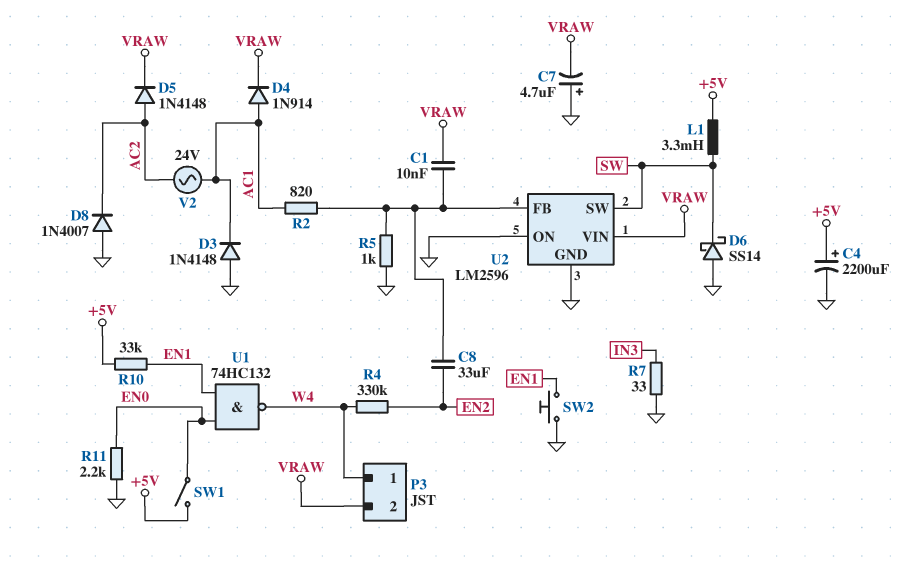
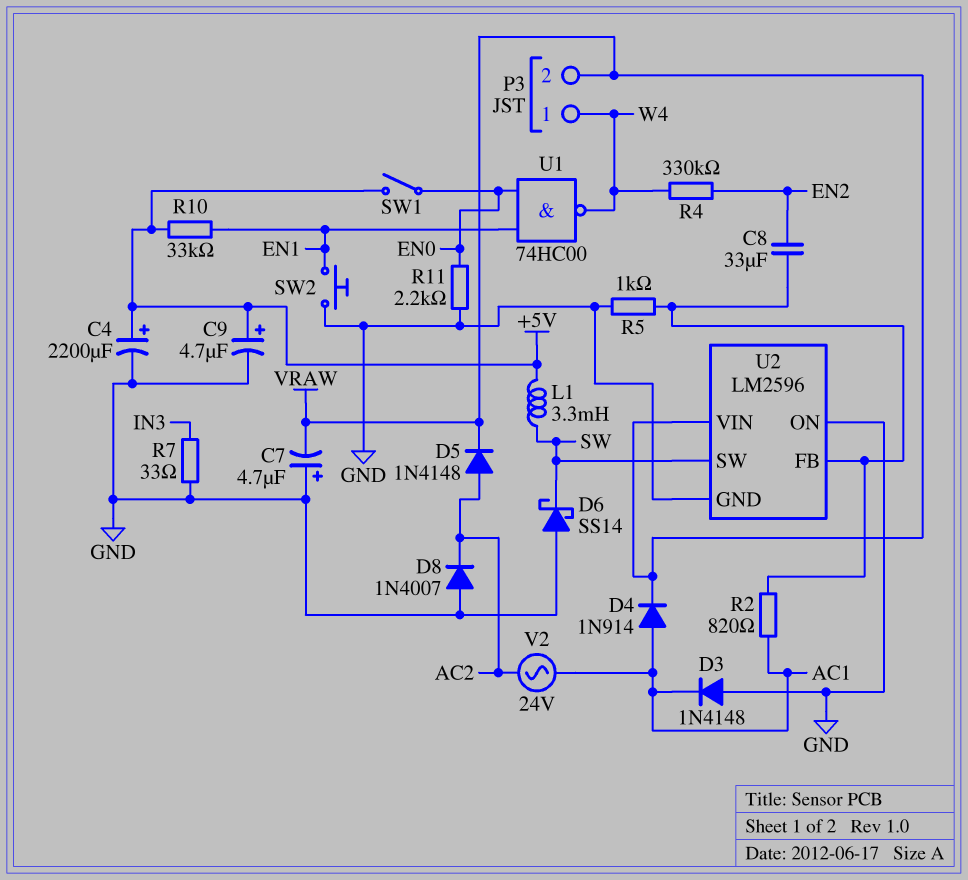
C1: 10nF (U2/FB, VRAW) -> none
C9: none -> 4.7uF (plus +5V, minus GND)
U1: NAND 74HC132 (in EN0, in EN1, out W4) -> NAND 74HC00 (in EN0, in EN1, out W4)

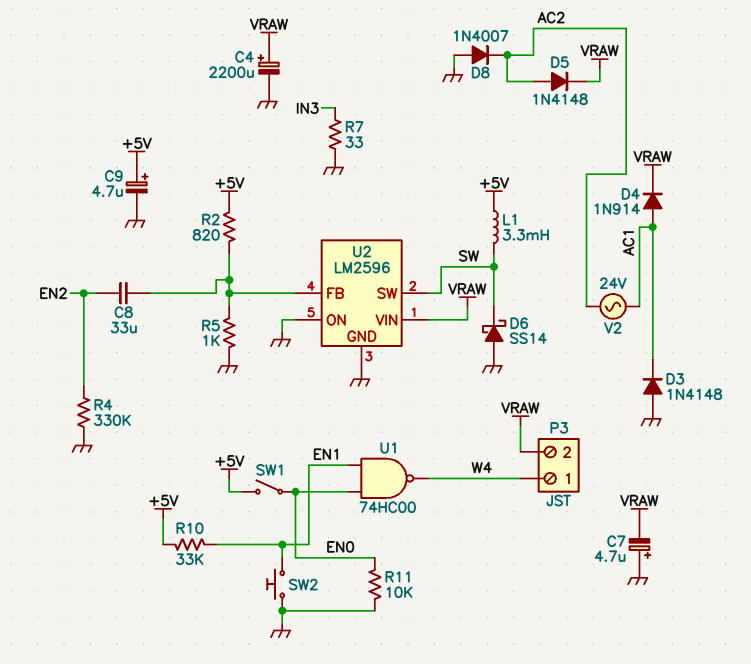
C4: 2200uF (plus +5V, minus GND) -> 2200uF (plus VRAW, minus GND)
R2: 820 (AC1, U2/FB) -> 820 (+5V, U2/FB)
R4: 330k (EN2, W4) -> 330k (EN2, GND)
R11: 2.2k (EN0, GND) -> 10k (EN0, GND)

